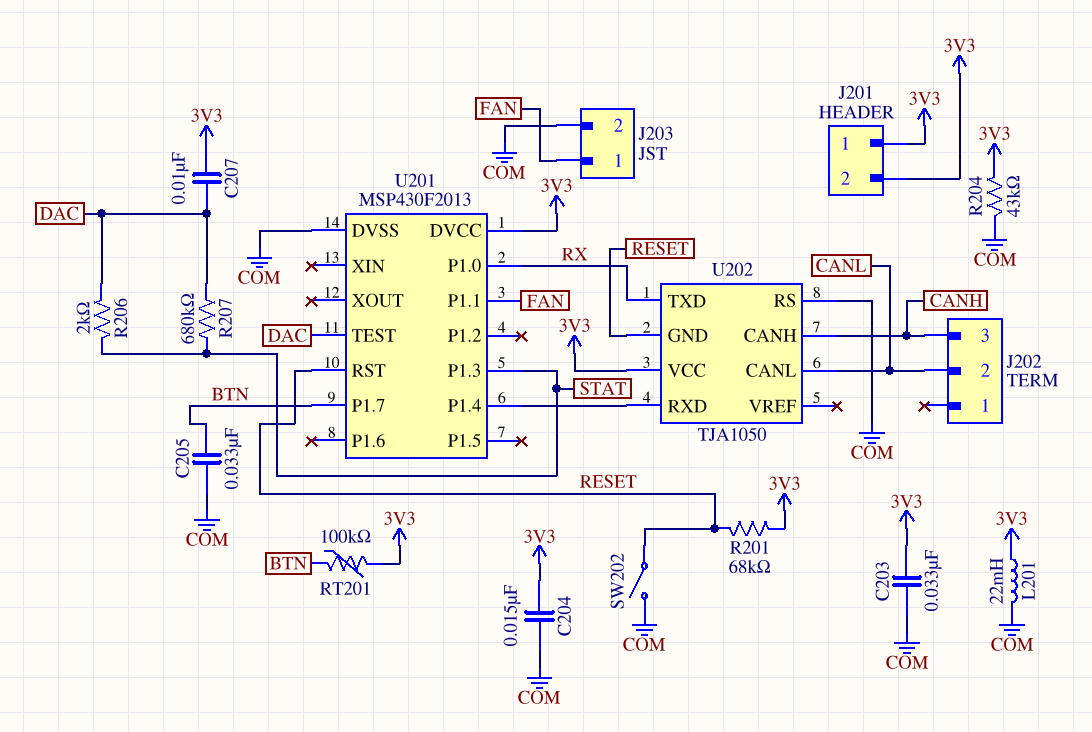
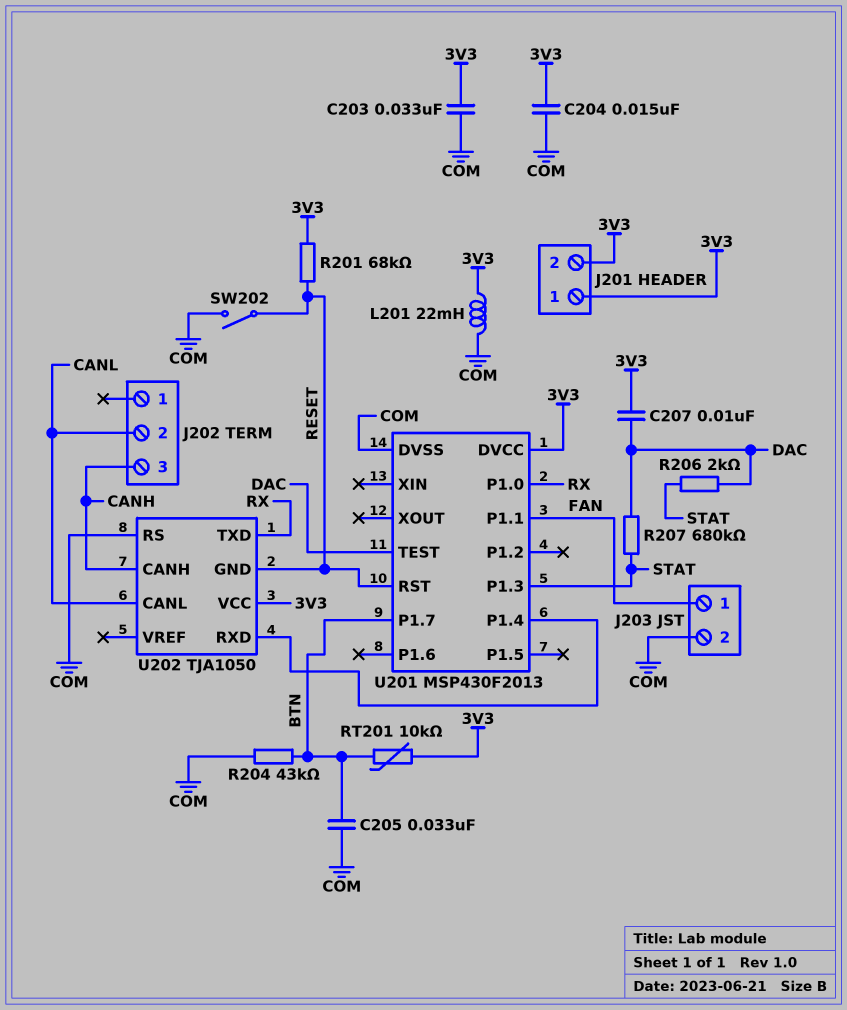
R204: 43k (3V3, COM) -> 43k (BTN, COM)
RT201: 100k (3V3, BTN) -> 10k (3V3, BTN)

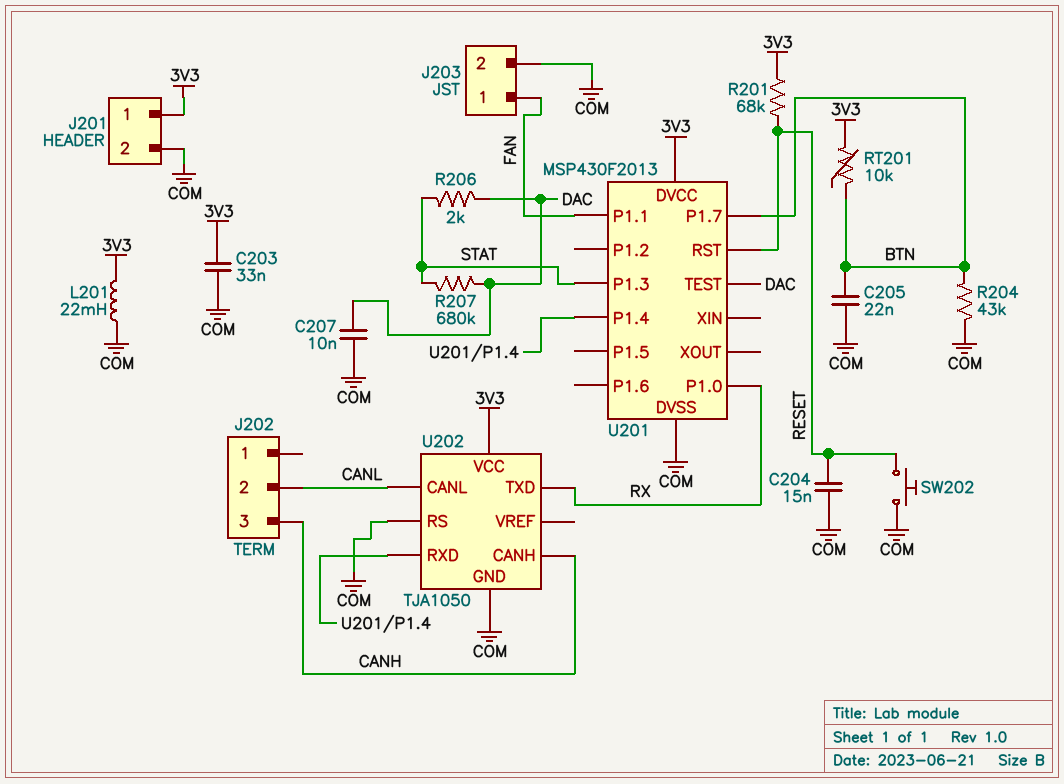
C204: 15nF (3V3, COM) -> 15nF (COM, RESET)
C205: 33nF (BTN, COM) -> 22nF (BTN, COM)
C207: 10nF (3V3, DAC) -> 10nF (COM, DAC)
J201 pin 2: 3V3 -> COM
SW202: switch (COM, RESET) -> button (COM, RESET)
U202 pin GND: RESET -> COM

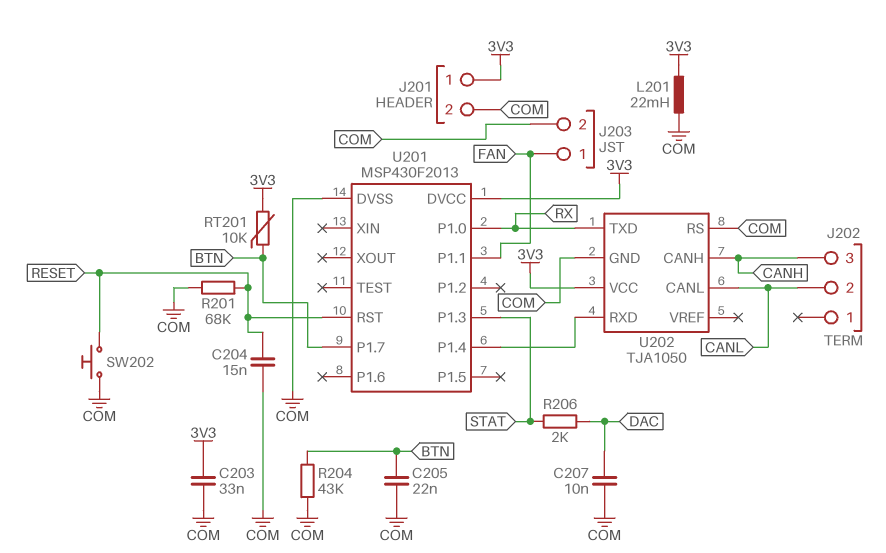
R201: 68k (3V3, RESET) -> 68k (COM, RESET)
R207: 680k (DAC, STAT) -> none
U201 pin TEST: DAC -> none

